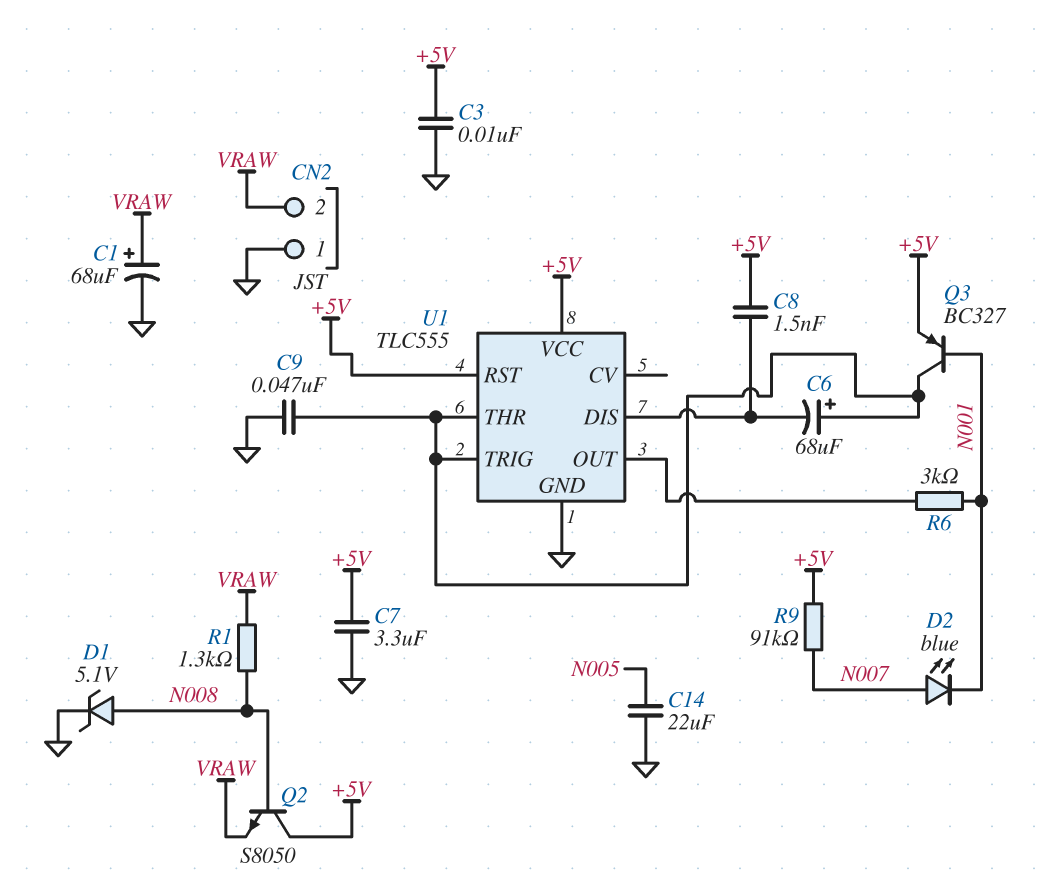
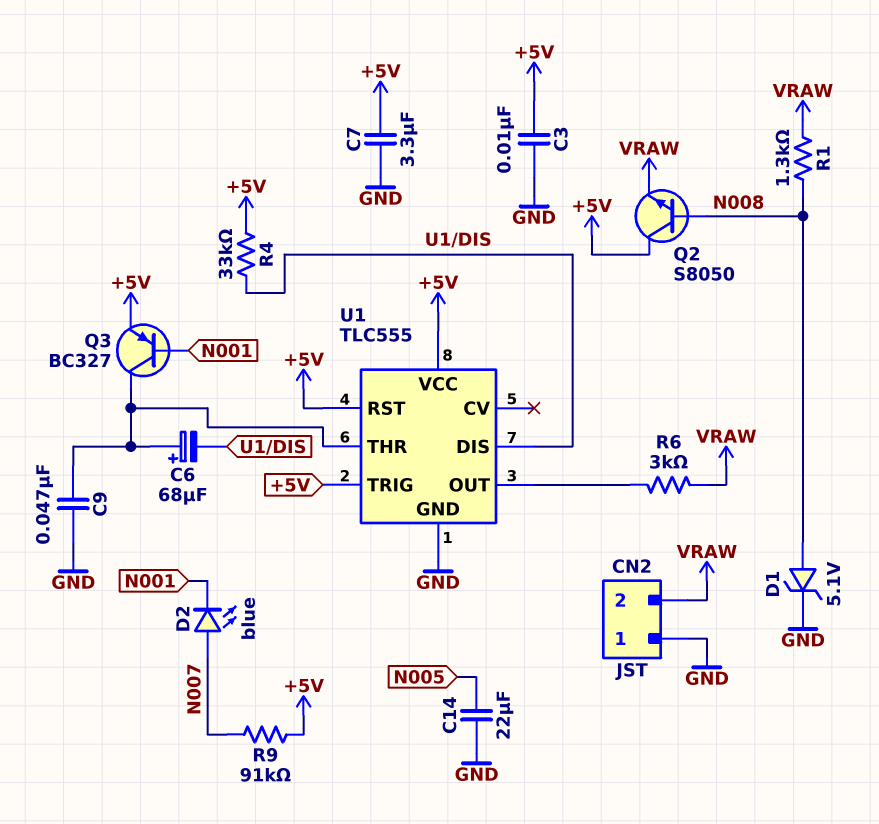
C1: 68uF (plus VRAW, minus GND) -> none
C8: 1.5nF (+5V, U1/DIS) -> none
R4: none -> 33k (+5V, U1/DIS)
R6: 3k (N001, U1/OUT) -> 3k (U1/OUT, VRAW)
U1 pin TRIG: U1/THR -> +5V

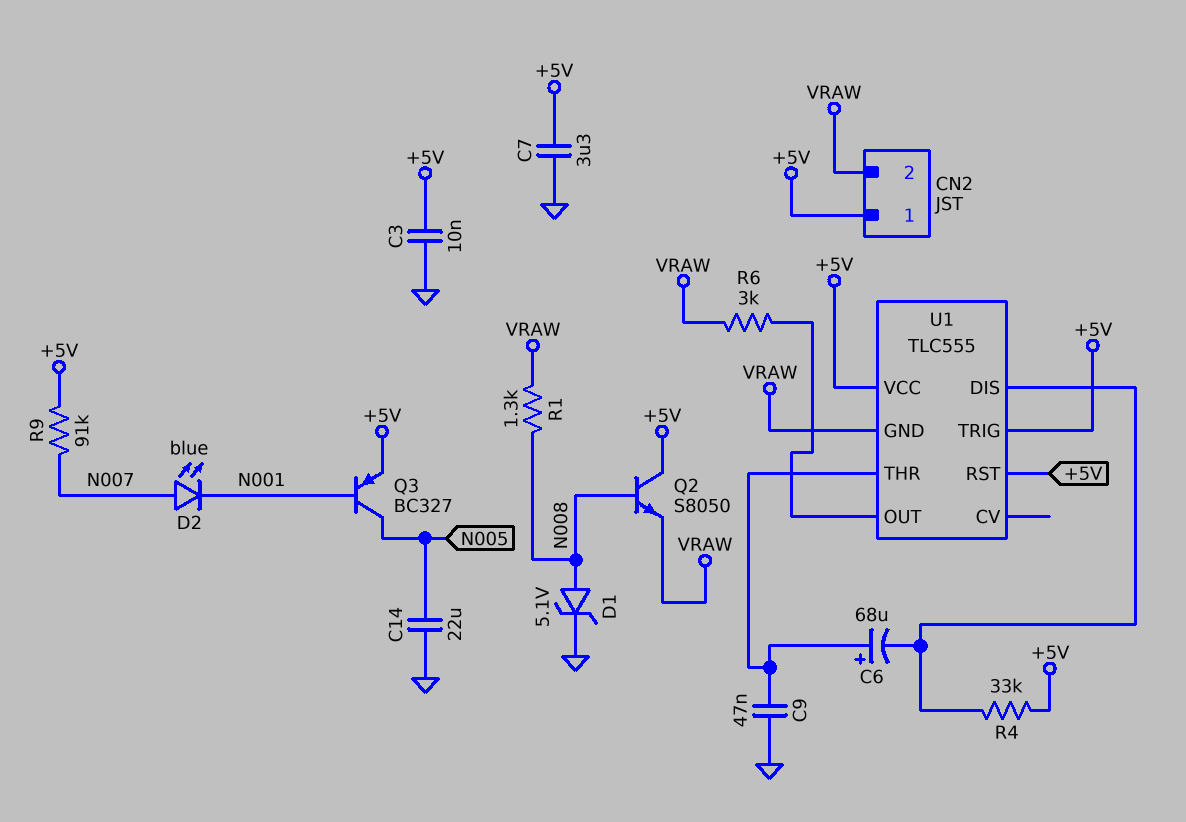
CN2 pin 1: GND -> +5V
Q3: PNP BC327 (B N001, C U1/THR, E +5V) -> PNP BC327 (B N001, C N005, E +5V)
U1 pin GND: GND -> VRAW

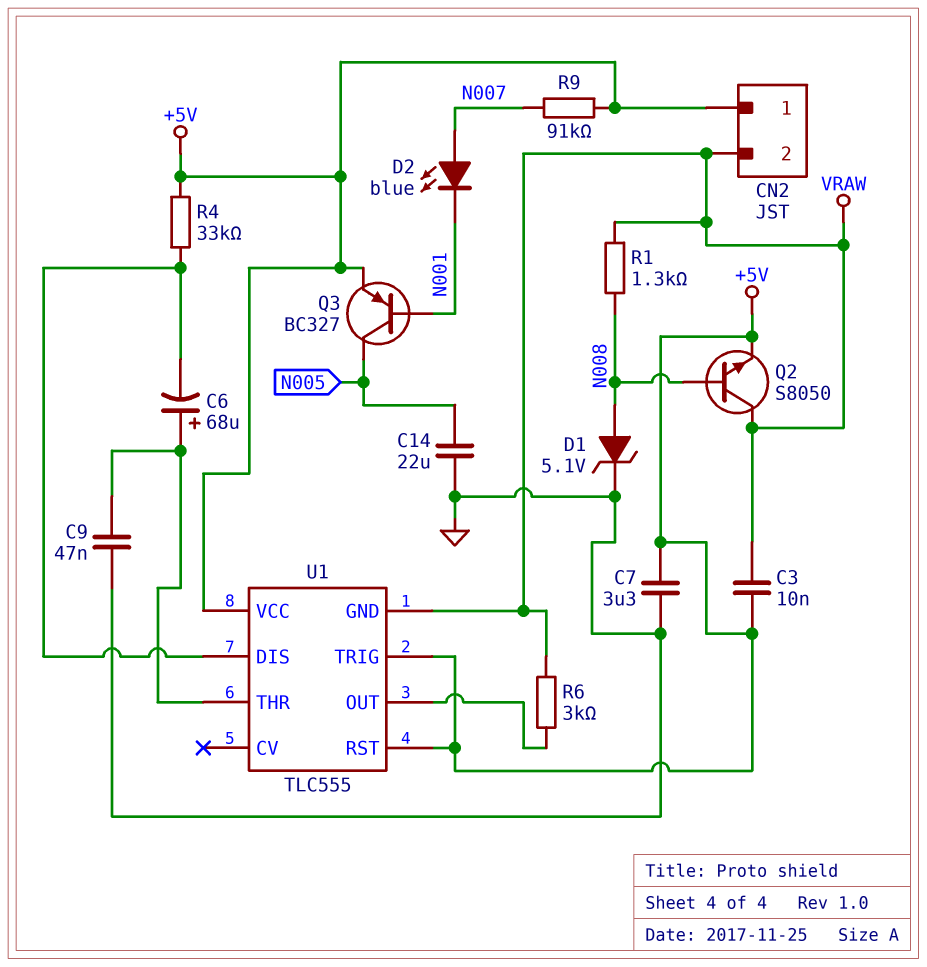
C3: 10nF (+5V, GND) -> 10nF (+5V, VRAW)
Q2: NPN S8050 (B N008, C +5V, E VRAW) -> NPN S8050 (B N008, C VRAW, E +5V)

